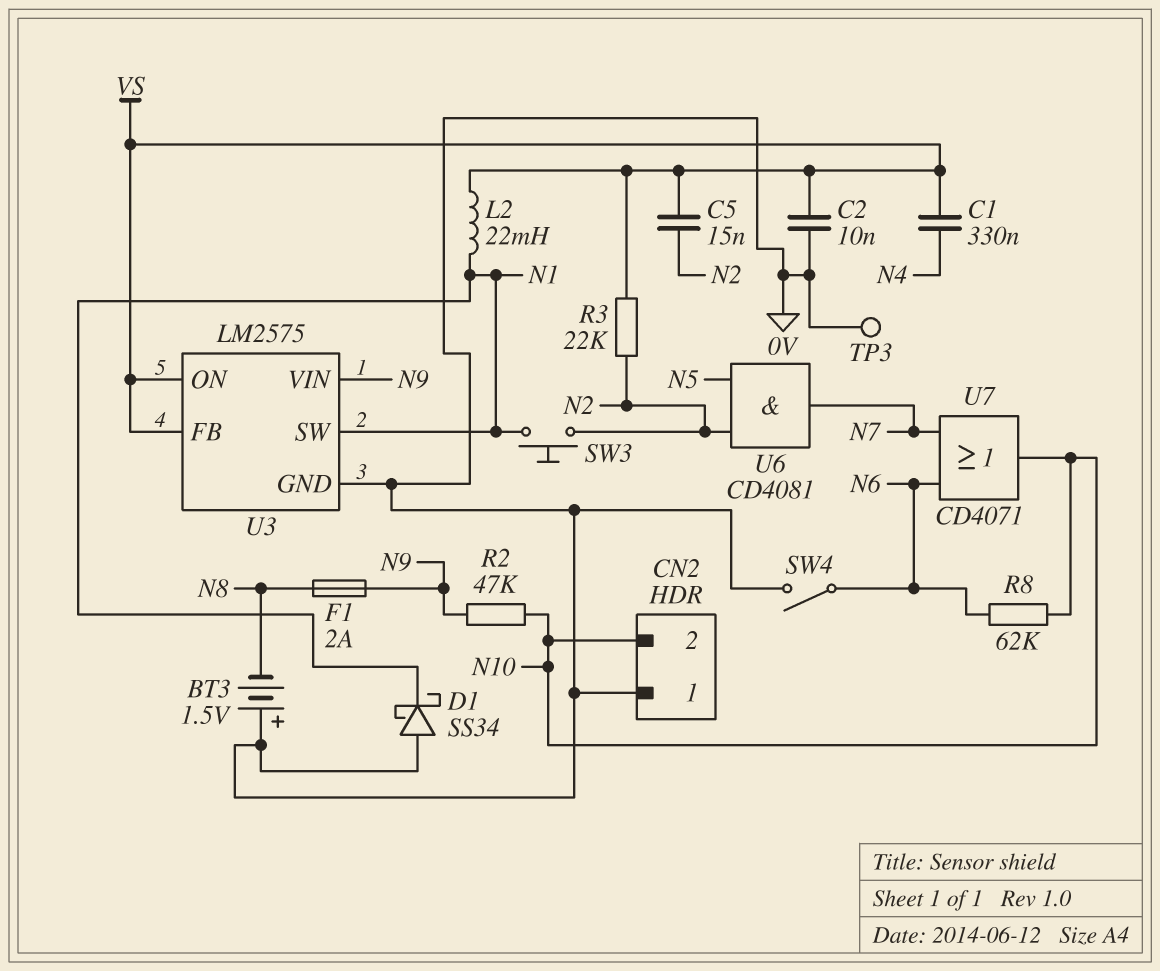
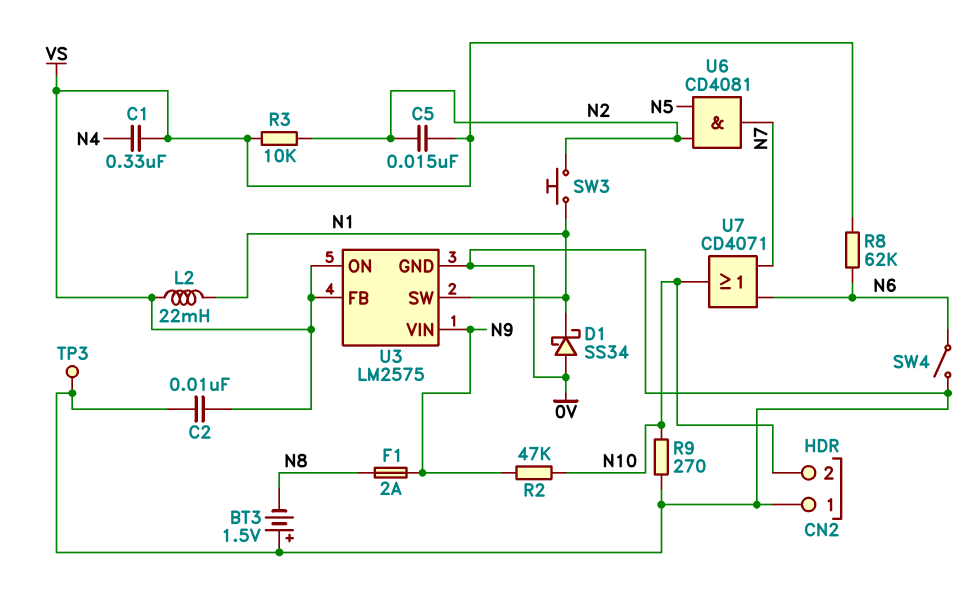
R3: 22k (N2, VS) -> 10k (N2, VS)
R8: 62k (N6, N10) -> 62k (N6, VS)
R9: none -> 270 (0V, N10)

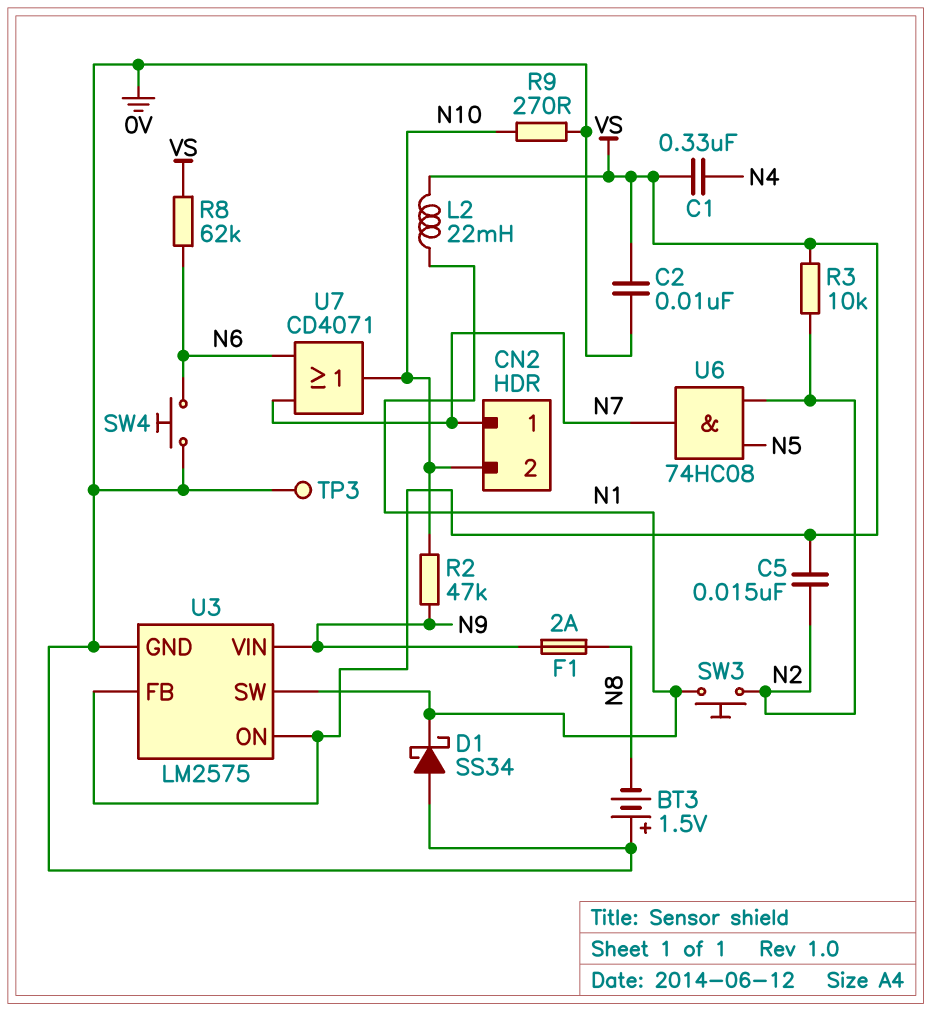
CN2 pin 1: 0V -> N7
SW4: switch (0V, N6) -> button (0V, N6)
U6: AND CD4081 (in N2, in N5, out N7) -> AND 74HC08 (in N2, in N5, out N7)

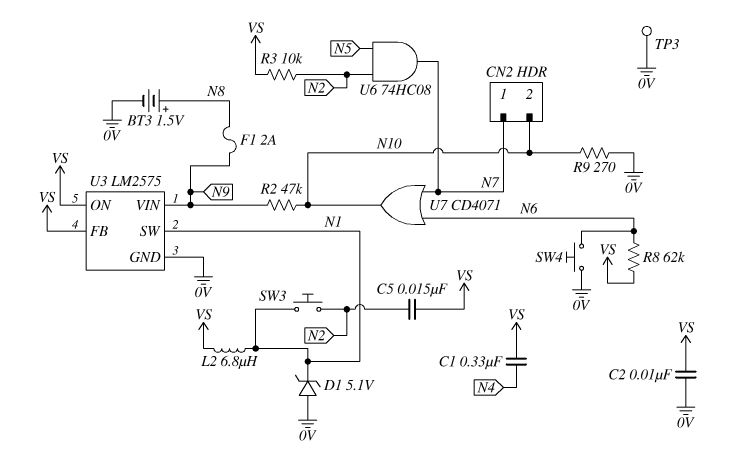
BT3: 1.5V (plus 0V, minus N8) -> 1.5V (plus N8, minus 0V)
D1: schottky SS34 (A 0V, K N1) -> zener 5.1V (A 0V, K N1)
L2: 22mH (N1, VS) -> 6.8uH (N1, VS)

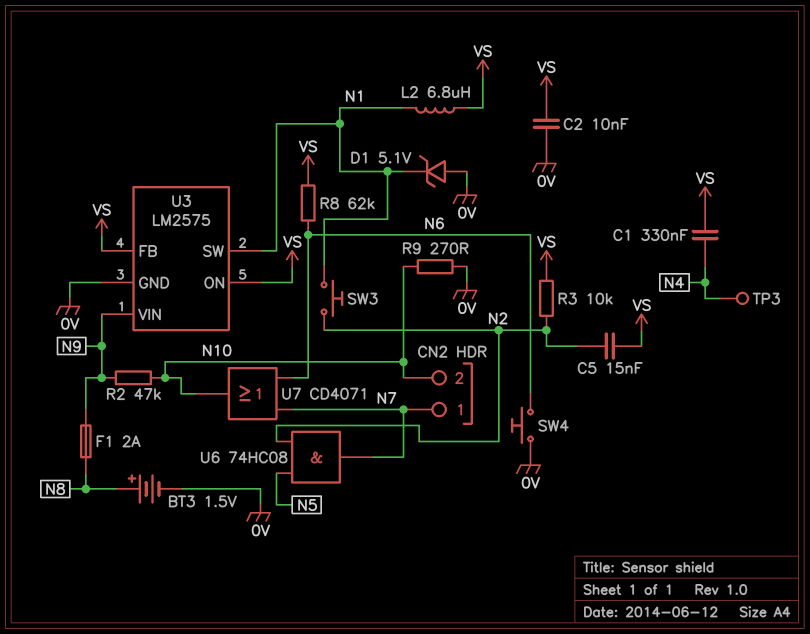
TP3: test point (0V) -> test point (N4)

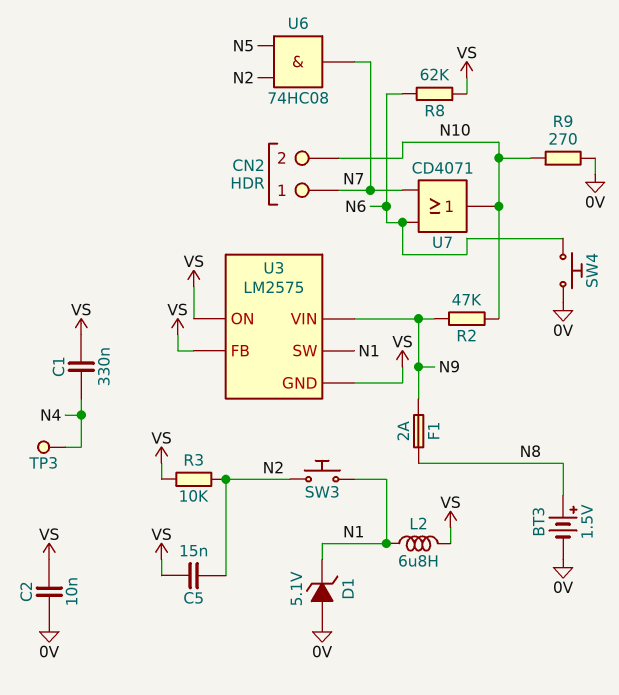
U3 pin GND: 0V -> VS

